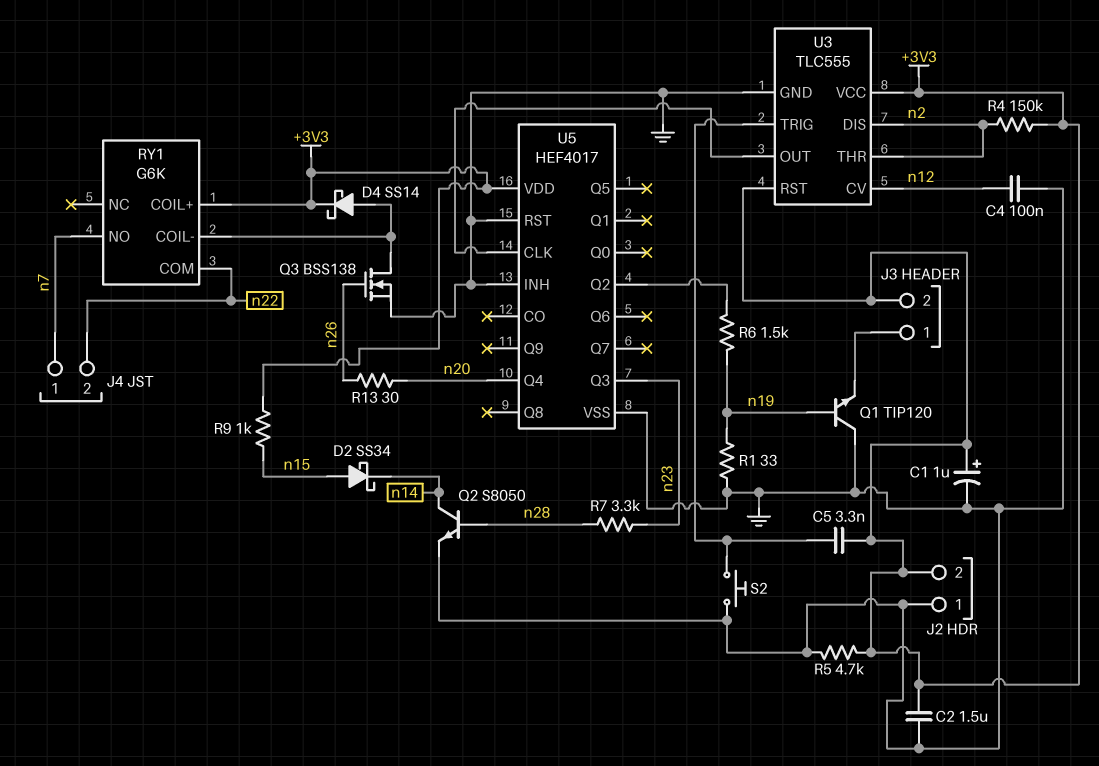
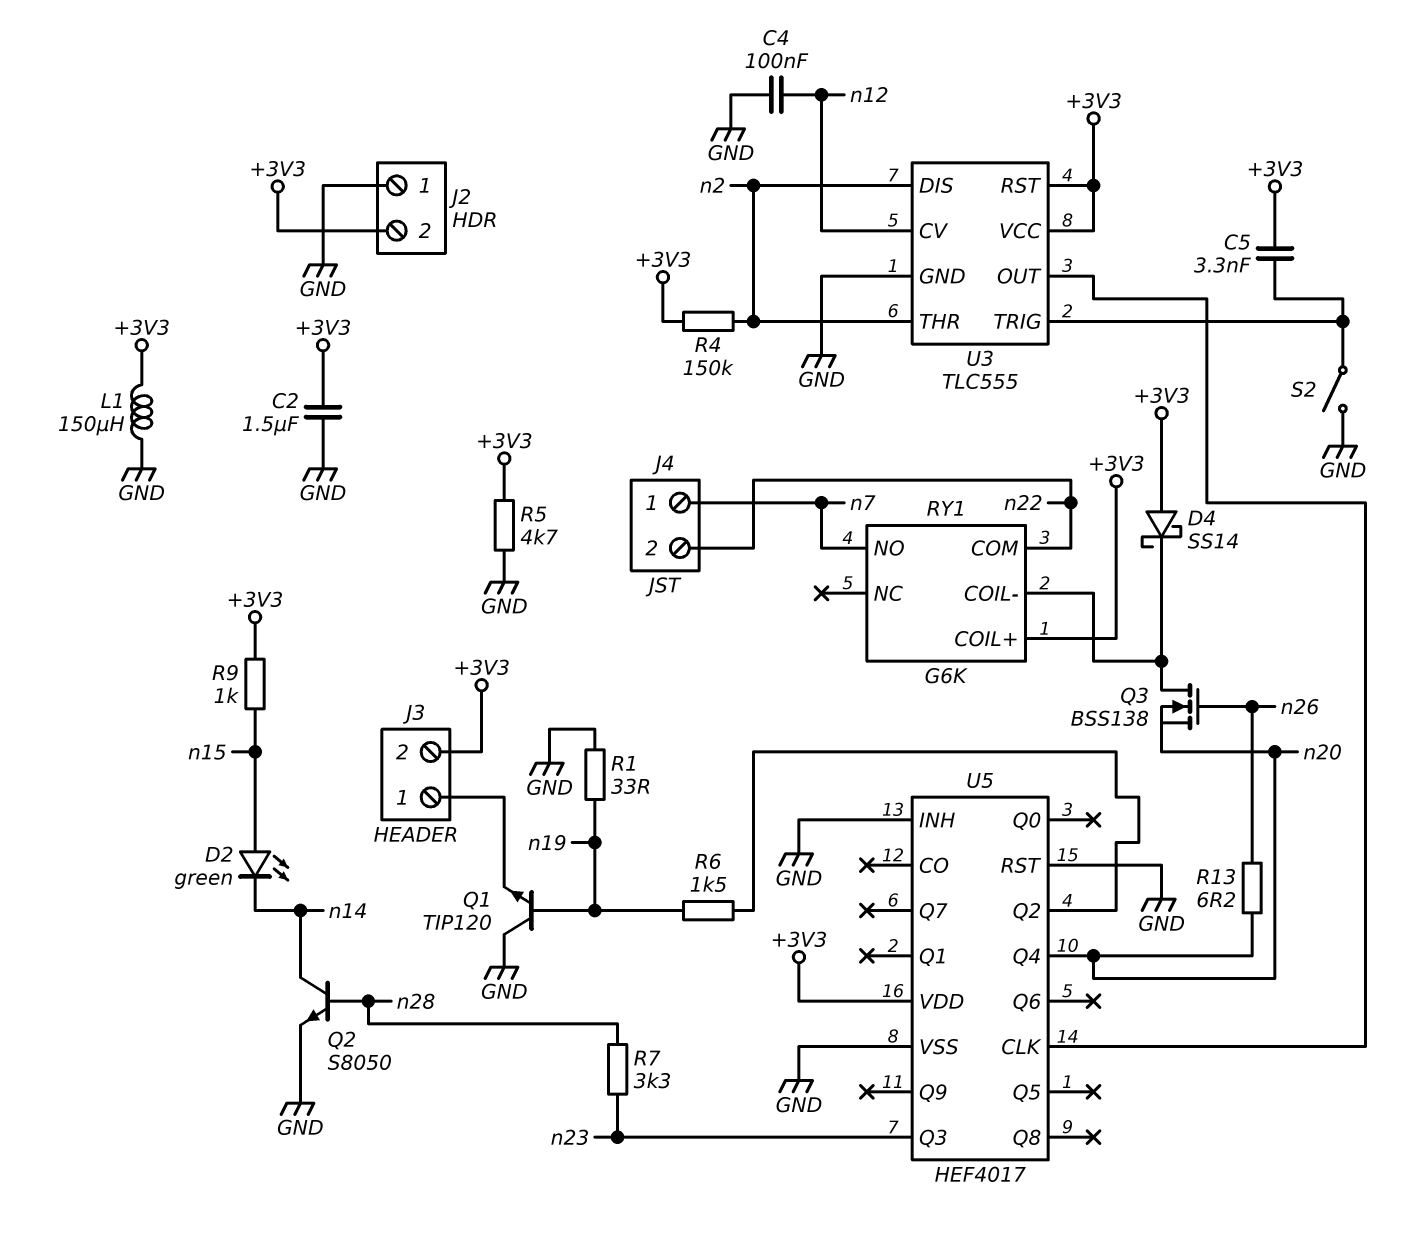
C1: 1uF (plus +3V3, minus GND) -> none
D2: schottky SS34 (A n15, K n14) -> LED green (A n15, K n14)
D4: schottky SS14 (A RY1/COIL-, K +3V3) -> schottky SS14 (A +3V3, K RY1/COIL-)
L1: none -> 150uH (+3V3, GND)
Q3: NMOS BSS138 (G n26, D RY1/COIL-, S GND) -> NMOS BSS138 (G n26, D RY1/COIL-, S n20)
R13: 30 (n20, n26) -> 6.2 (n20, n26)
S2: button (GND, U3/TRIG) -> switch (GND, U3/TRIG)

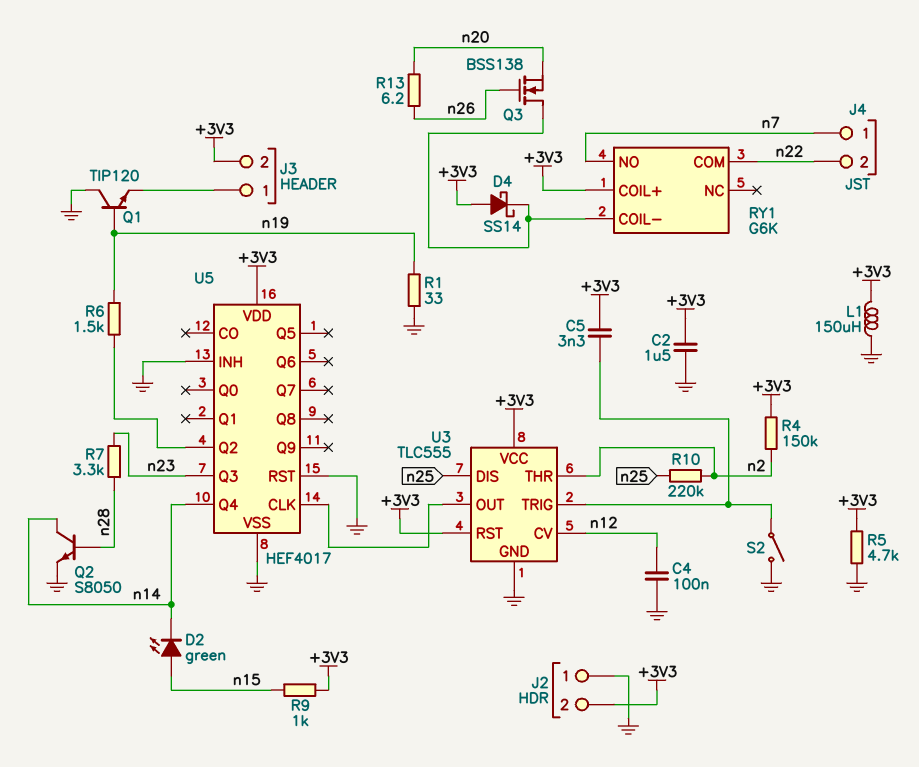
R10: none -> 220k (n2, n25)
U3 pin DIS: n2 -> n25
U5 pin Q4: n20 -> n14

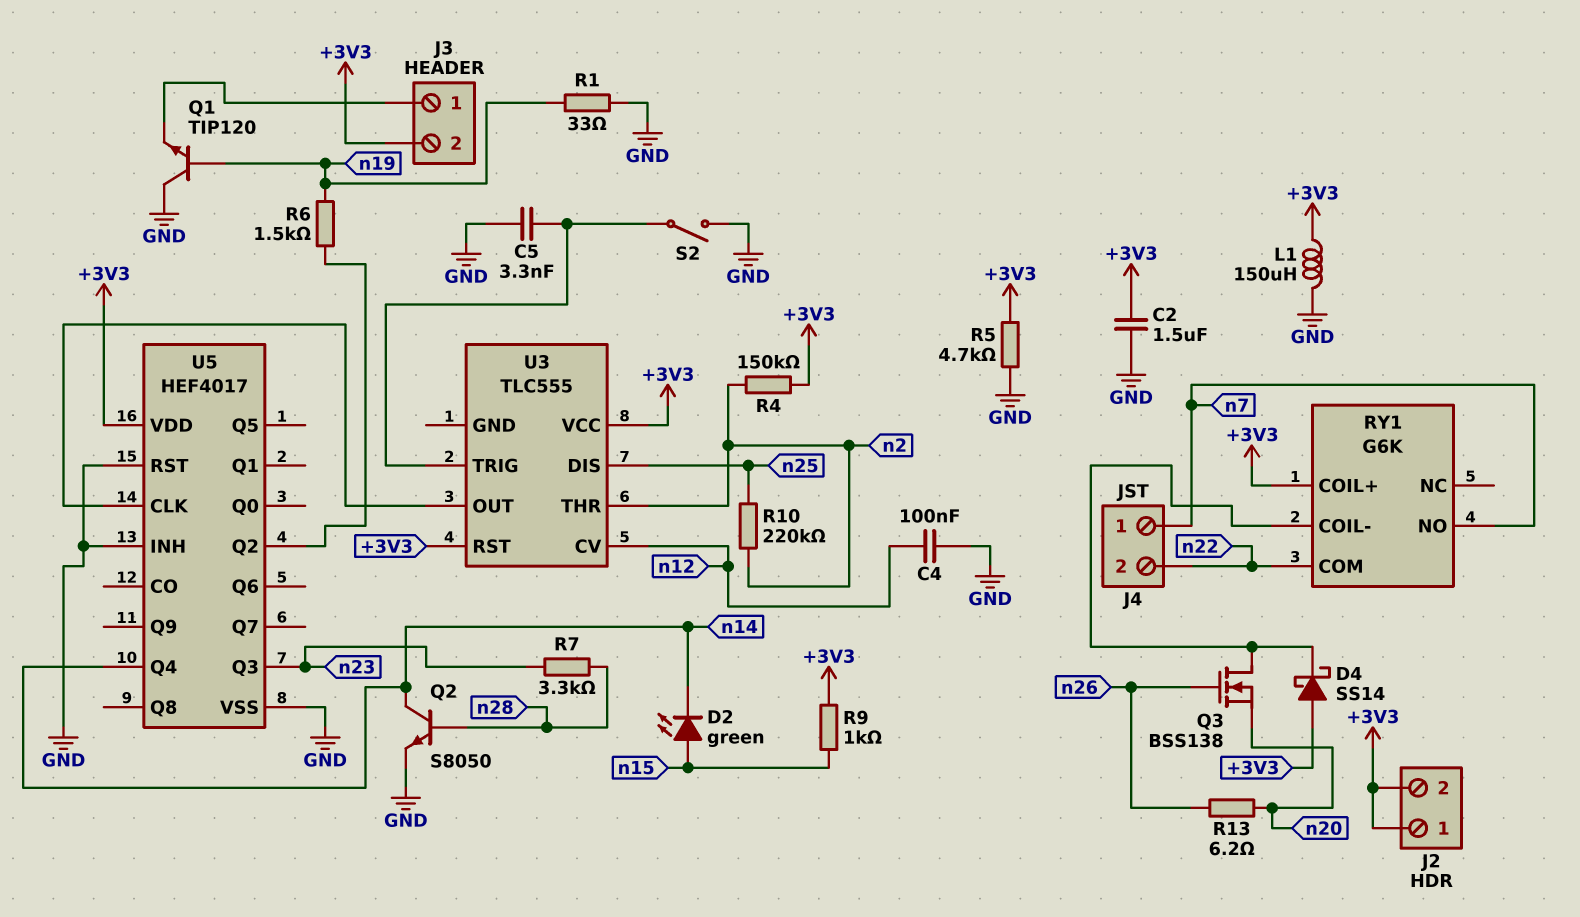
C5: 3.3nF (+3V3, U3/TRIG) -> 3.3nF (GND, U3/TRIG)
J2 pin 1: GND -> +3V3
U3 pin GND: GND -> none

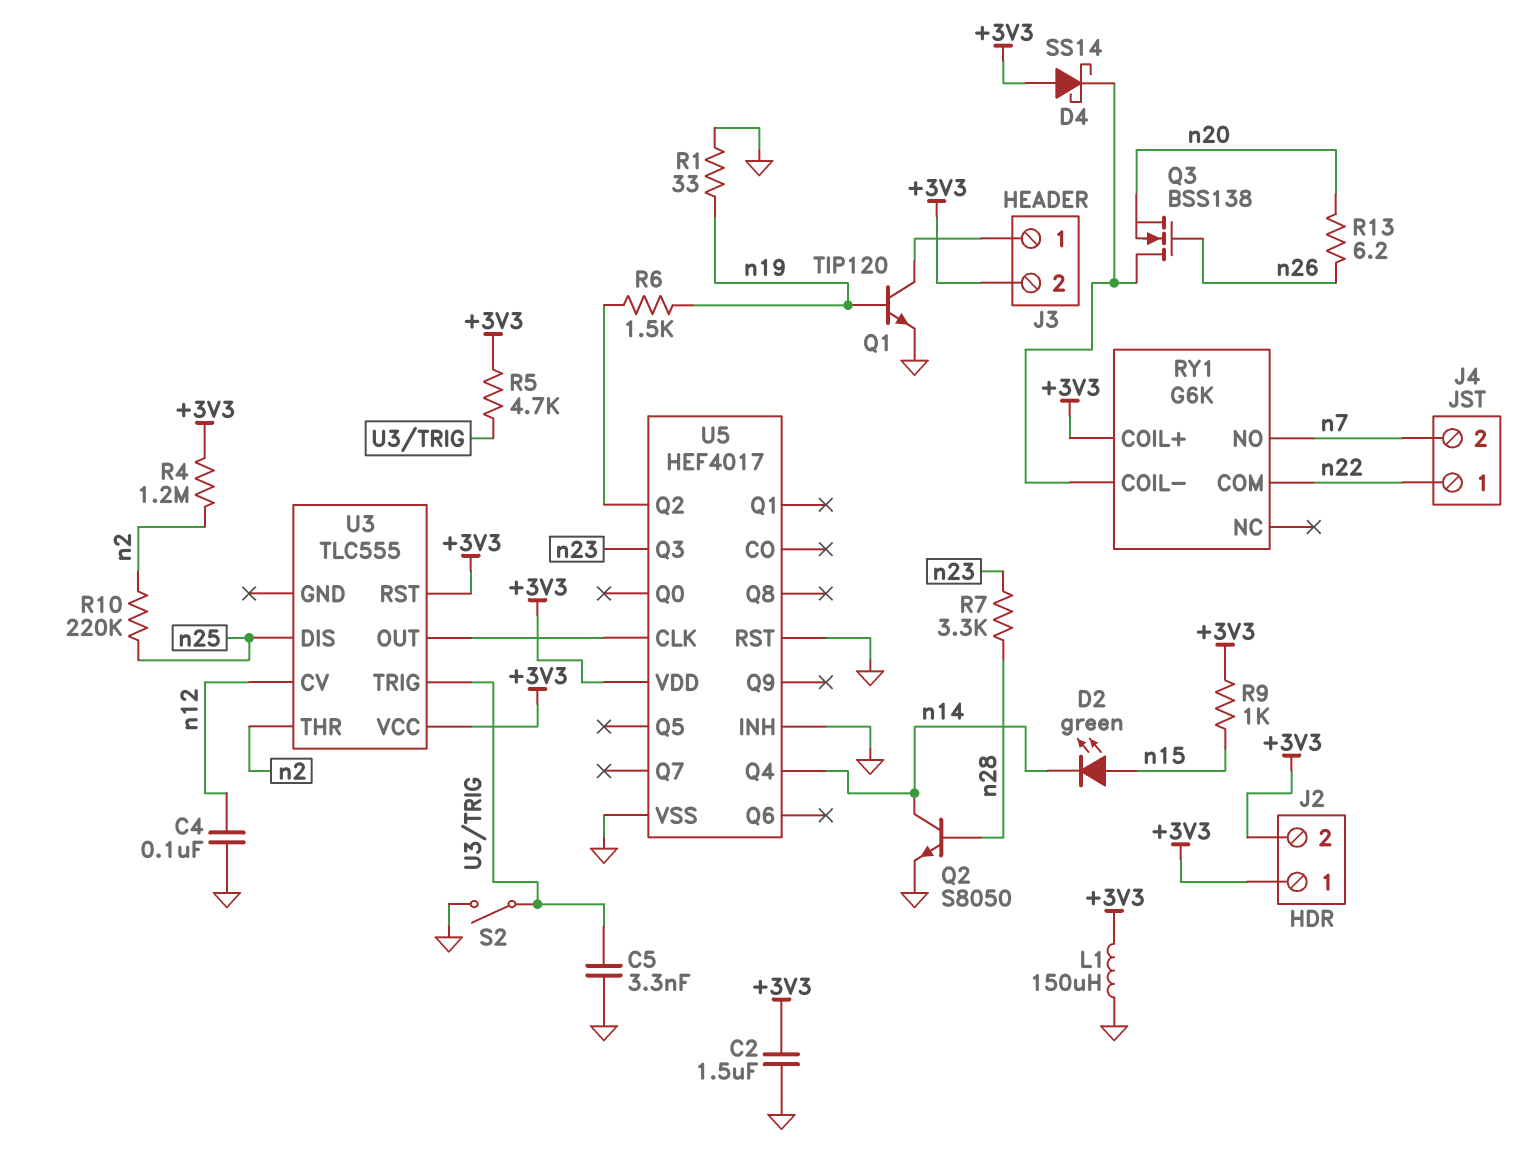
J4 pin 1: n7 -> n22
J4 pin 2: n22 -> n7
Q1: NPN TIP120 (B n19, C GND, E J3/1) -> NPN TIP120 (B n19, C J3/1, E GND)
R4: 150k (+3V3, n2) -> 1.2M (+3V3, n2)
R5: 4.7k (+3V3, GND) -> 4.7k (+3V3, U3/TRIG)

